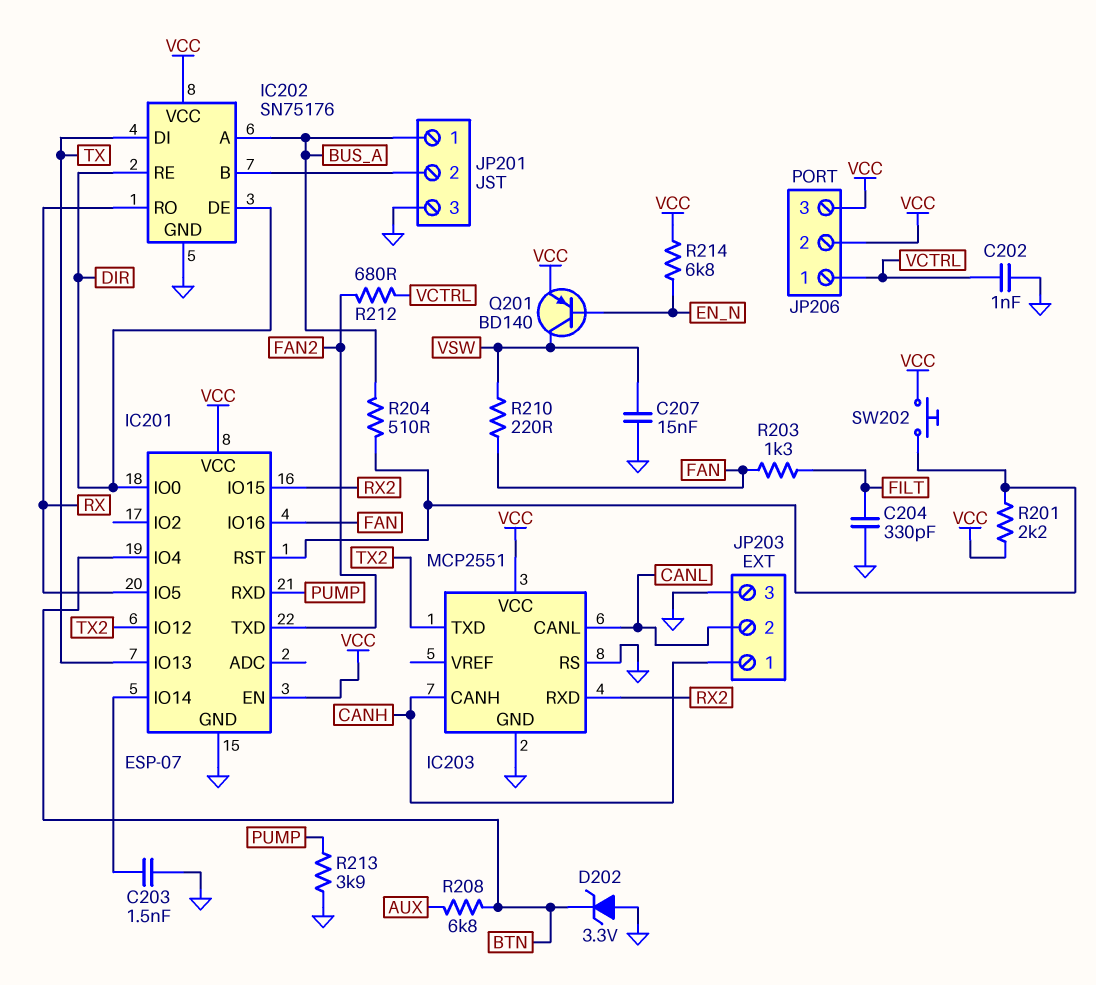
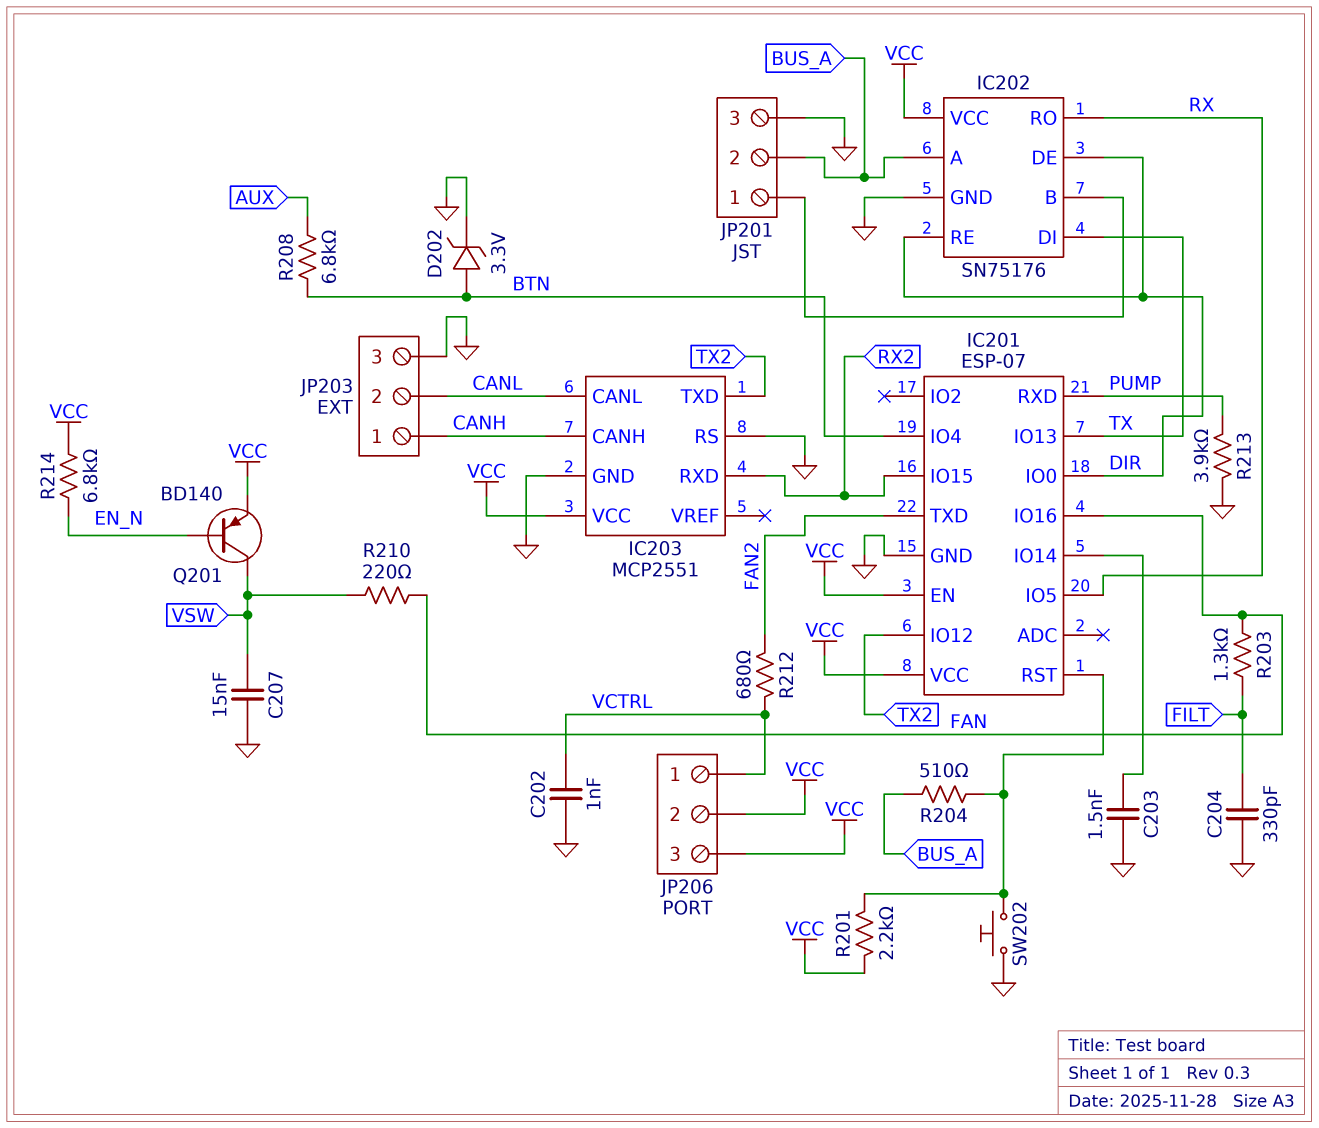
D202: zener 3.3V (A GND, K BTN) -> zener 3.3V (A BTN, K GND)
JP201 pin 1: BUS_A -> IC202/B
JP201 pin 2: IC202/B -> BUS_A
SW202: button (IC201/RST, VCC) -> button (GND, IC201/RST)

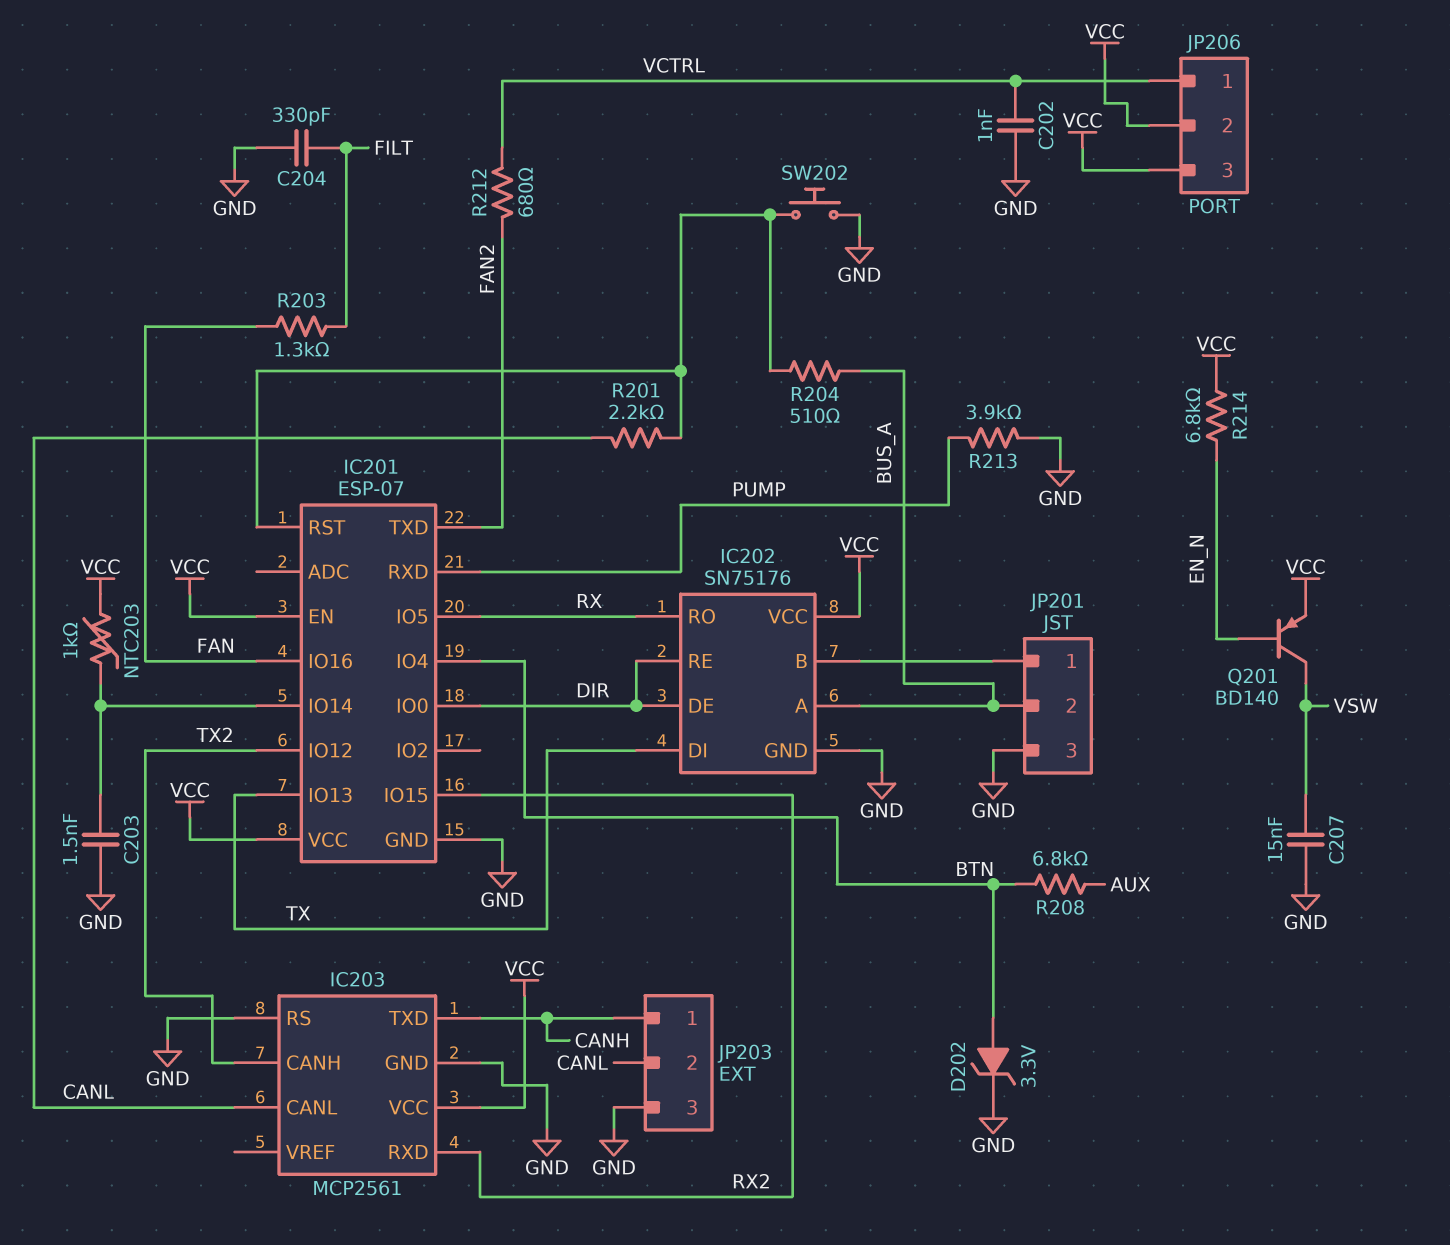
IC203: MCP2551 -> MCP2561
IC203 pin CANH: CANH -> TX2
IC203 pin TXD: TX2 -> CANH
NTC203: none -> 1k (IC201/IO14, VCC)
R201: 2.2k (IC201/RST, VCC) -> 2.2k (CANL, IC201/RST)
R210: 220 (FAN, VSW) -> none

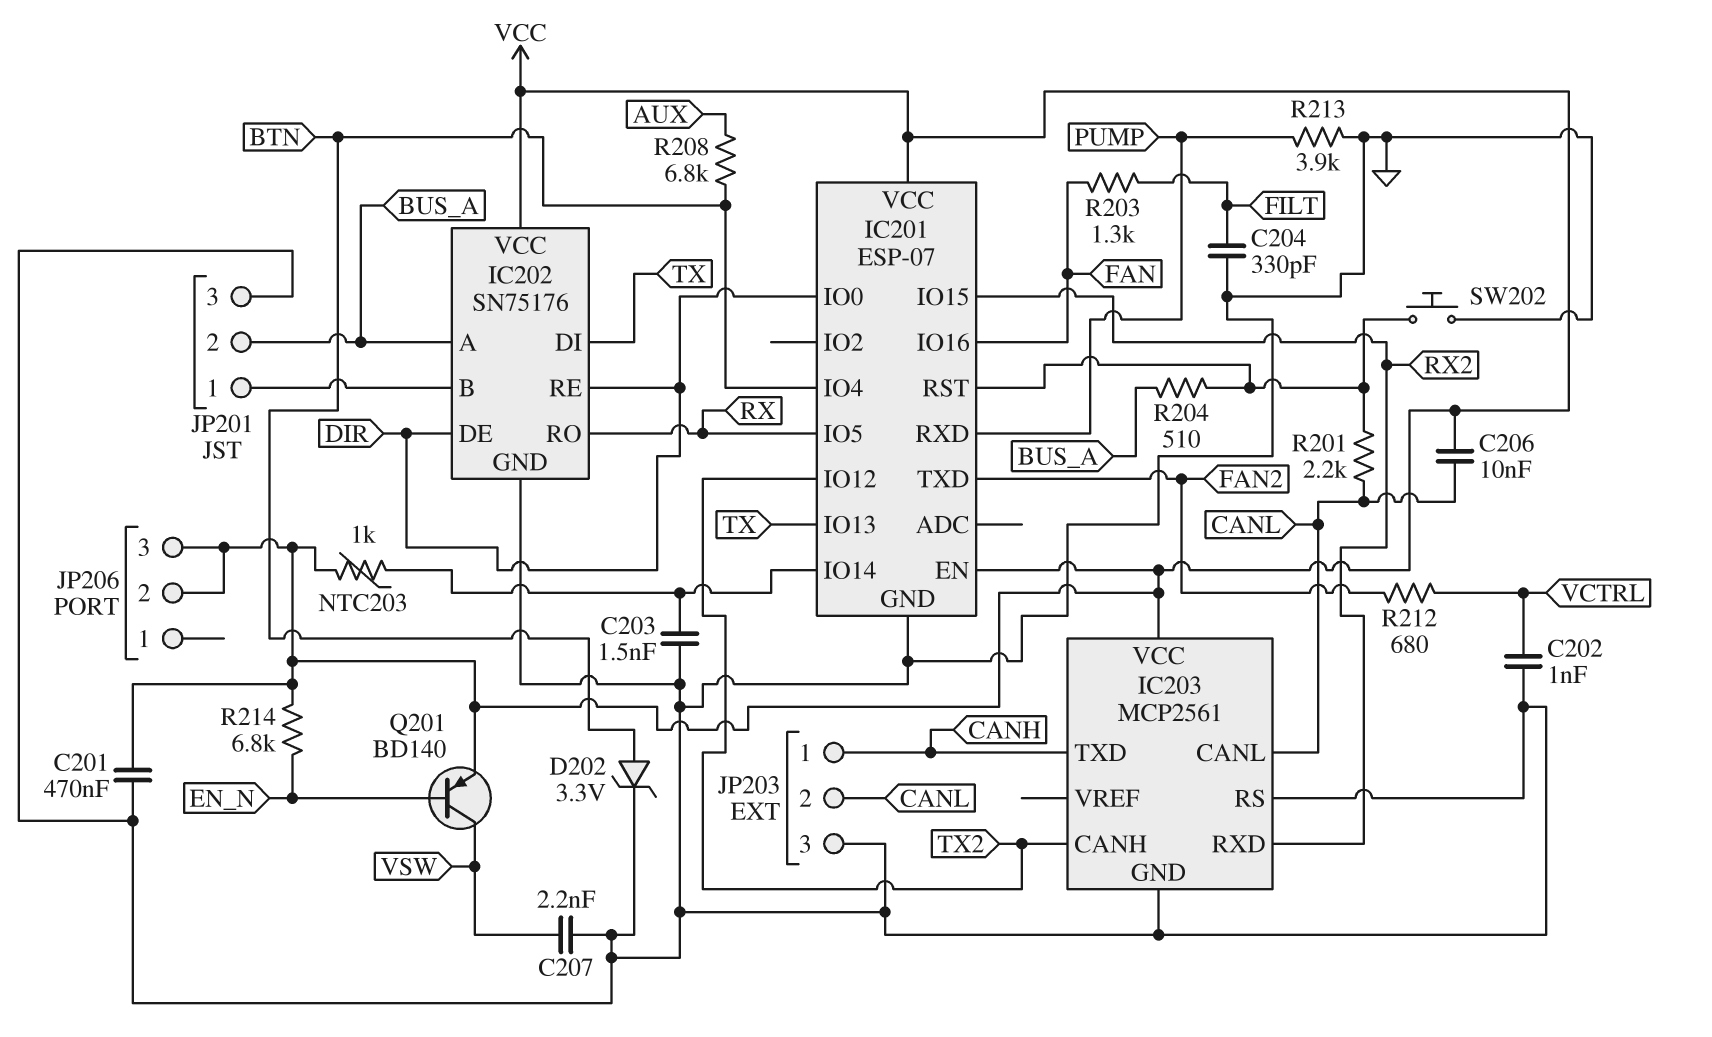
C201: none -> 470nF (GND, VCC)
C206: none -> 10nF (CANL, VCC)
C207: 15nF (GND, VSW) -> 2.2nF (GND, VSW)
JP206 pin 1: VCTRL -> none

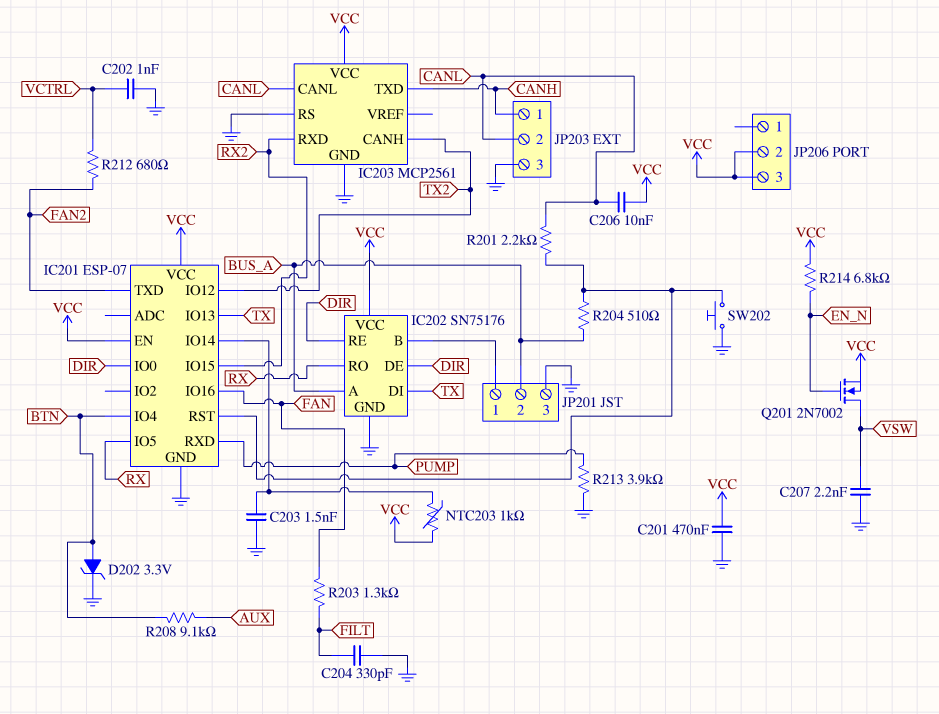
Q201: PNP BD140 (B EN_N, C VSW, E VCC) -> NMOS 2N7002 (G EN_N, D VSW, S VCC)
R208: 6.8k (AUX, BTN) -> 9.1k (AUX, BTN)

